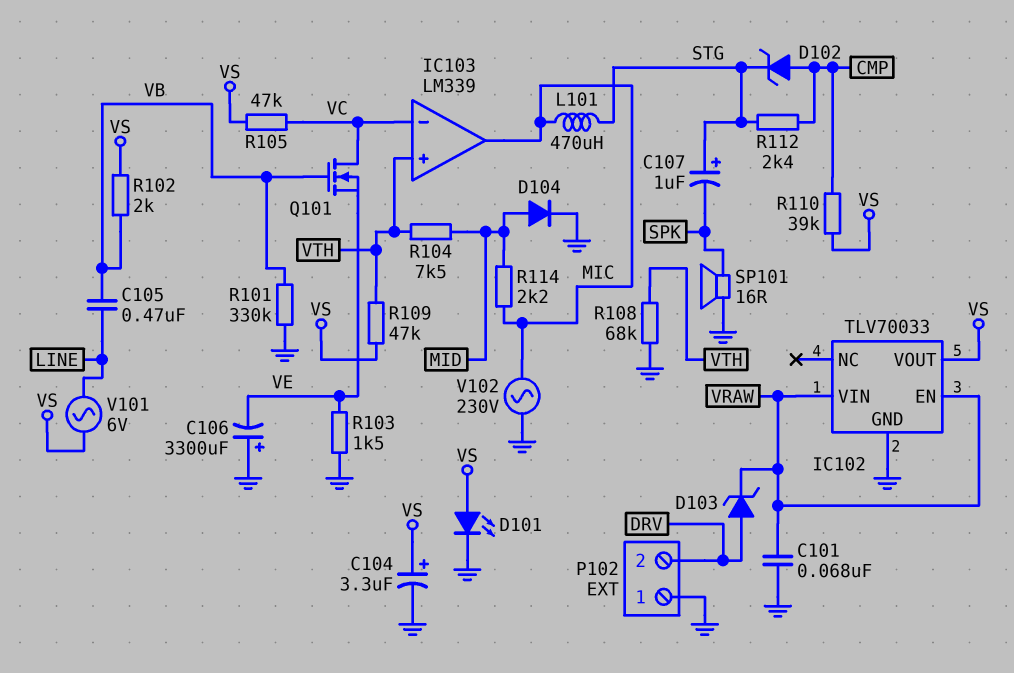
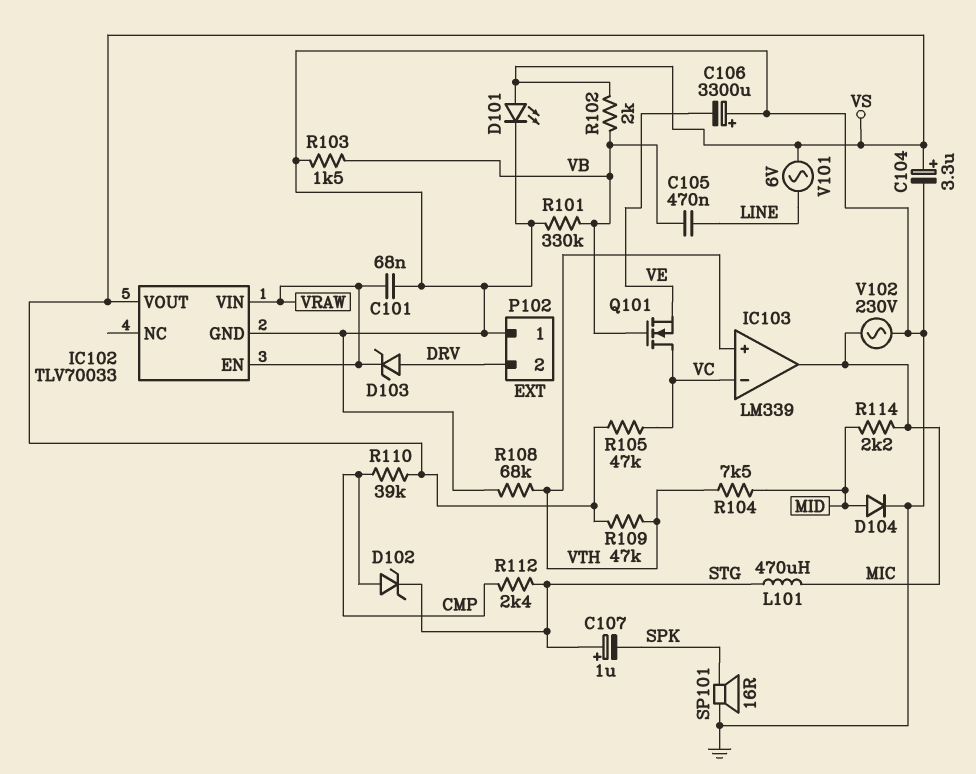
R103: 1.5k (GND, VE) -> 1.5k (GND, VB)

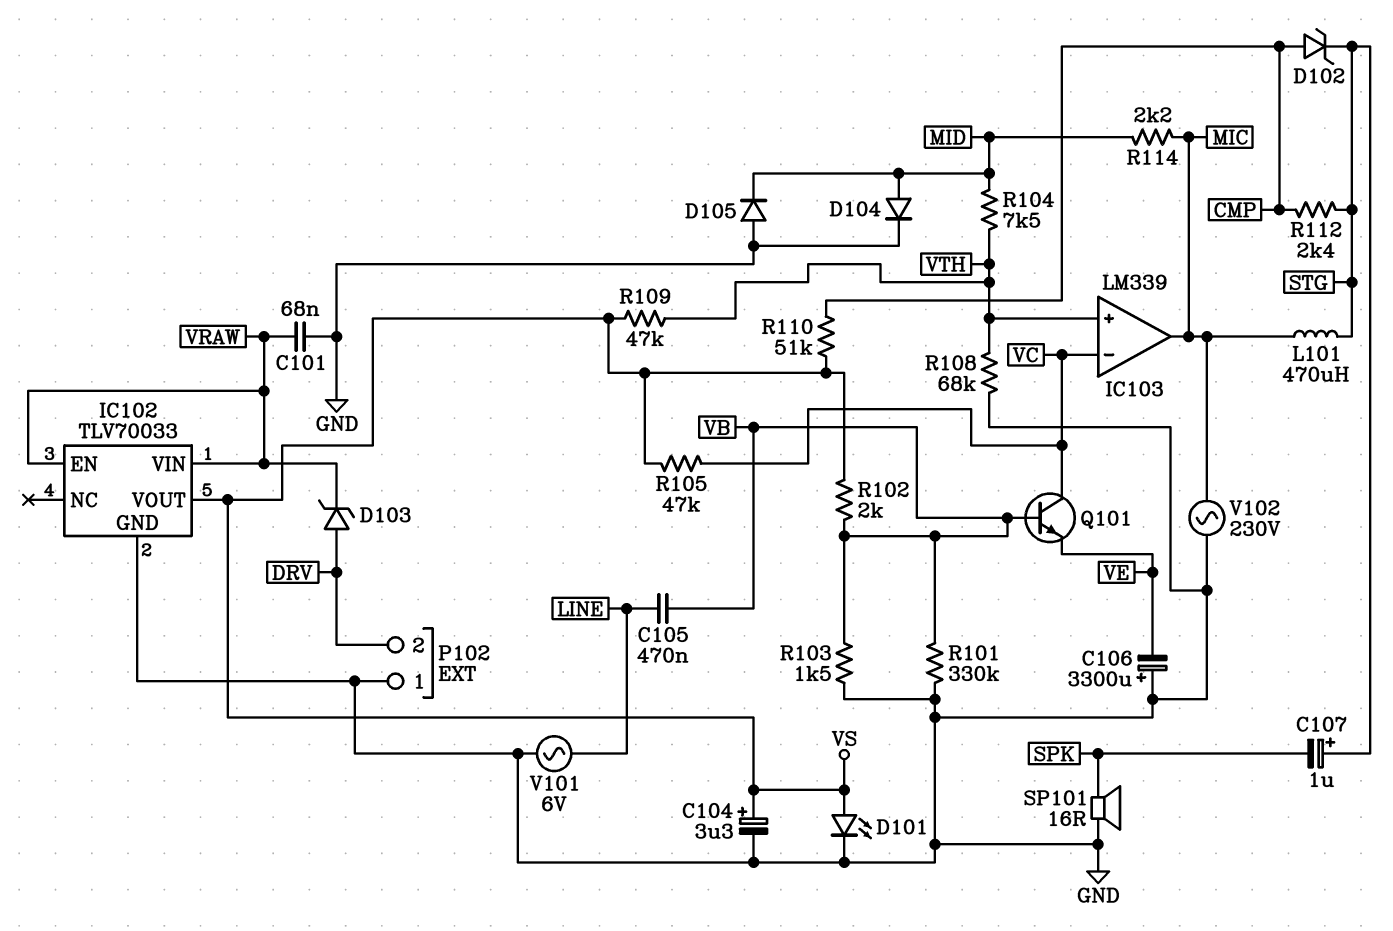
D105: none -> diode (A GND, K MID)
Q101: NMOS (G VB, D VC, S VE) -> NPN (B VB, C VC, E VE)
R110: 39k (CMP, VS) -> 51k (CMP, VS)
V101: AC 6V (LINE, VS) -> AC 6V (GND, LINE)

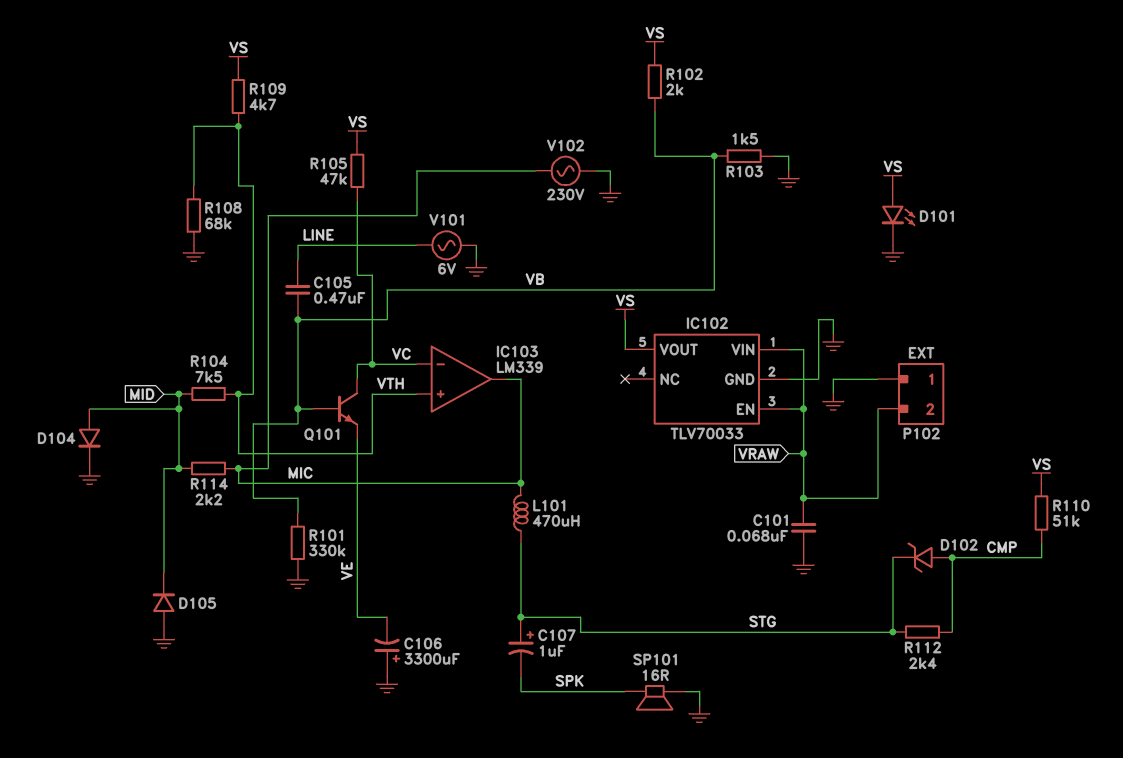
C104: 3.3uF (plus VS, minus GND) -> none
D103: zener (A DRV, K VRAW) -> none
P102 pin 2: DRV -> VRAW
R109: 47k (VS, VTH) -> 4.7k (VS, VTH)

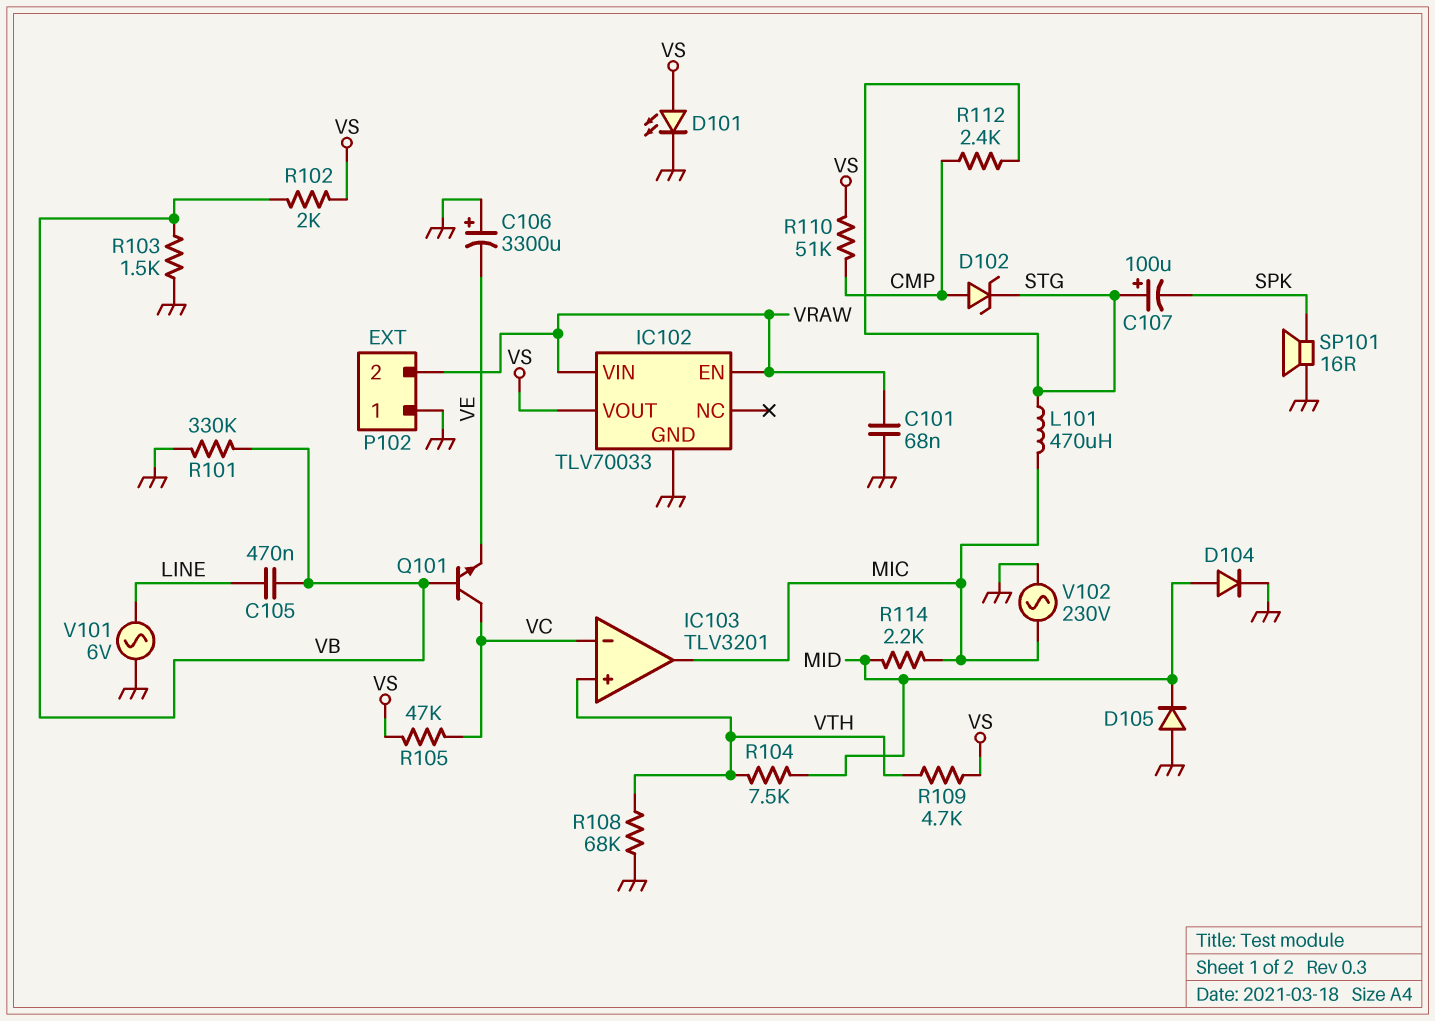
C107: 1uF (plus STG, minus SPK) -> 100uF (plus STG, minus SPK)
IC103: LM339 -> TLV3201

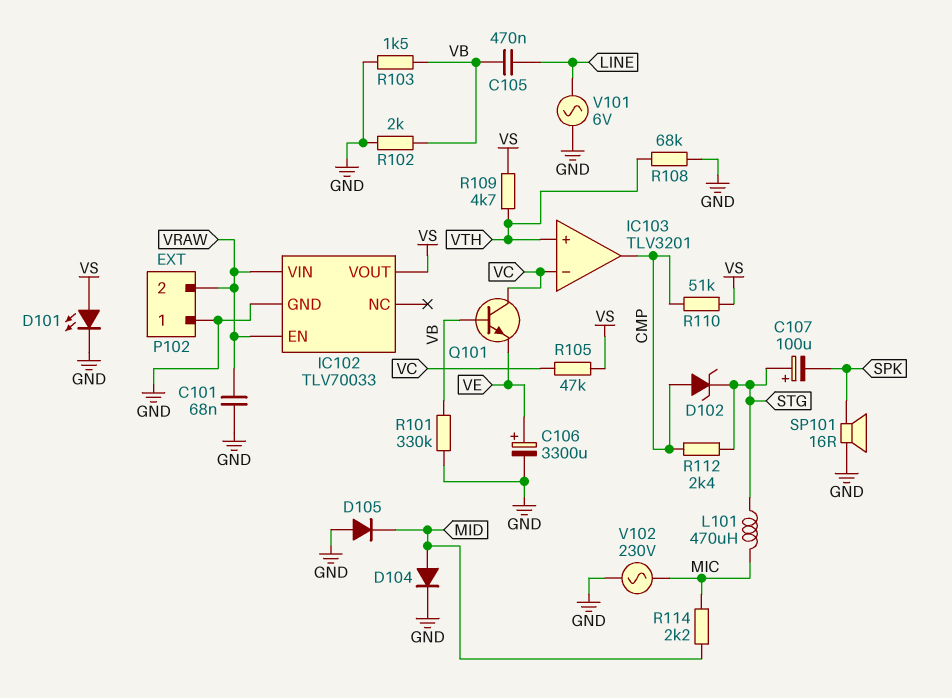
C106: 3300uF (plus GND, minus VE) -> 3300uF (plus VE, minus GND)
IC103 pin out: MIC -> CMP
R102: 2k (VB, VS) -> 2k (GND, VB)
R104: 7.5k (MID, VTH) -> none

